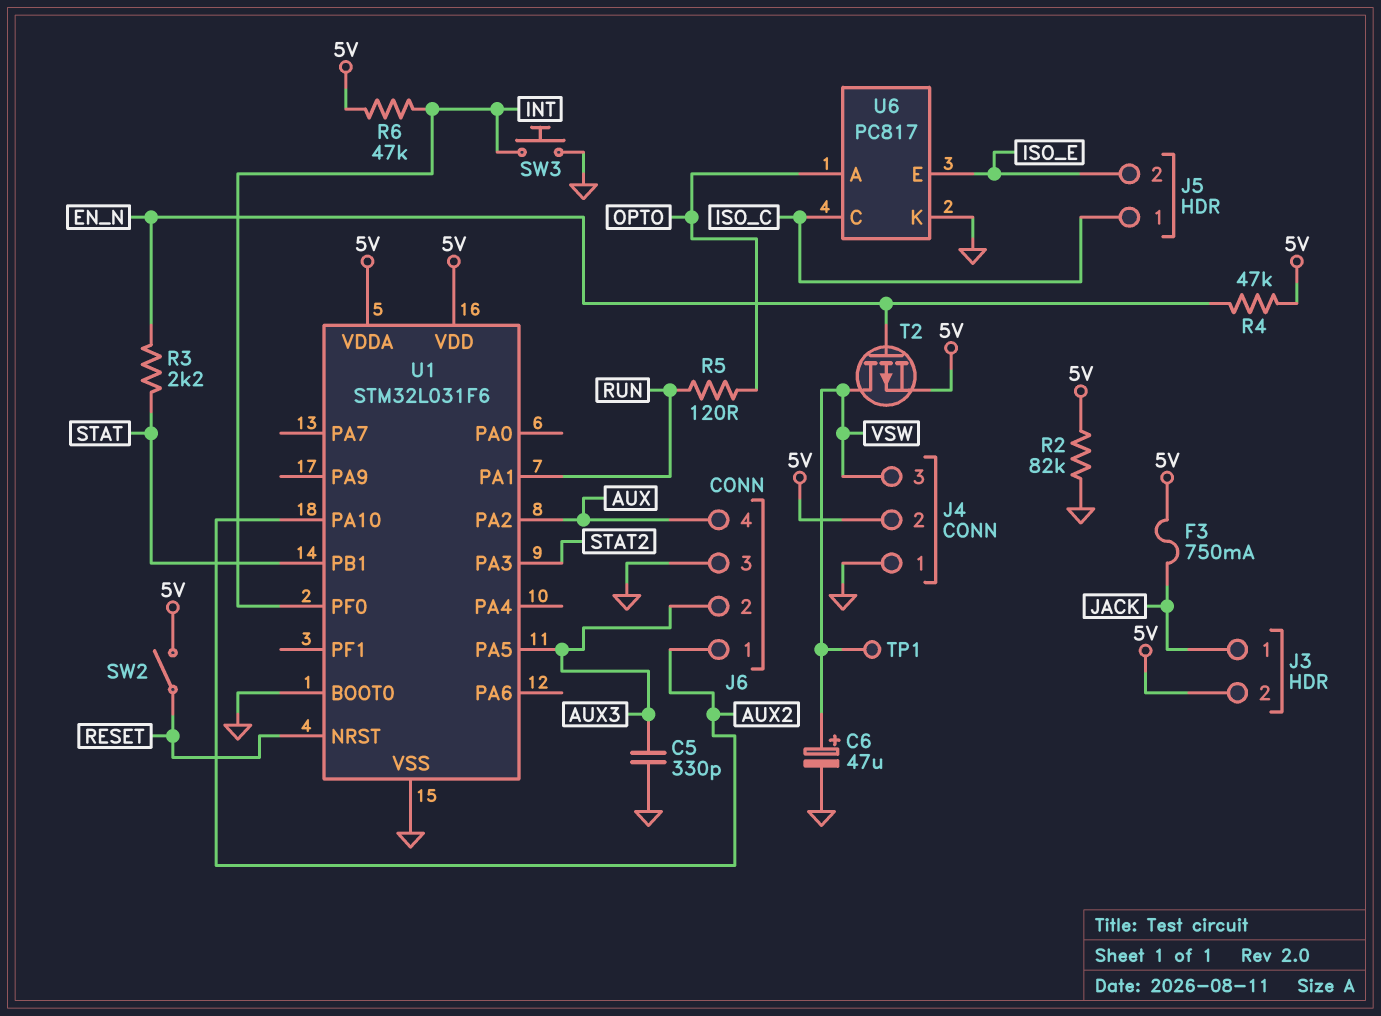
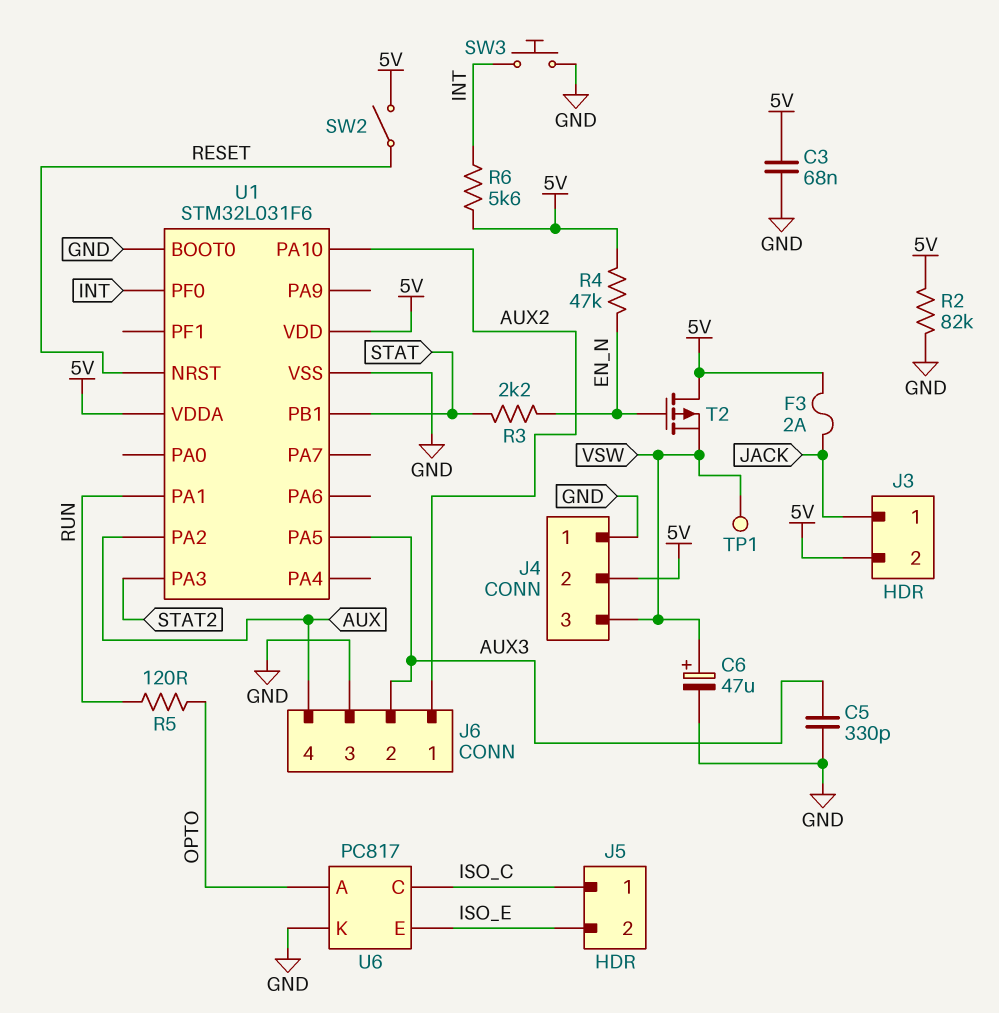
C3: none -> 68nF (5V, GND)
F3: 750mA (5V, JACK) -> 2A (5V, JACK)
R6: 47k (5V, INT) -> 5.6k (5V, INT)
T2: PMOS (G EN_N, D VSW, S 5V) -> PMOS (G EN_N, D 5V, S VSW)

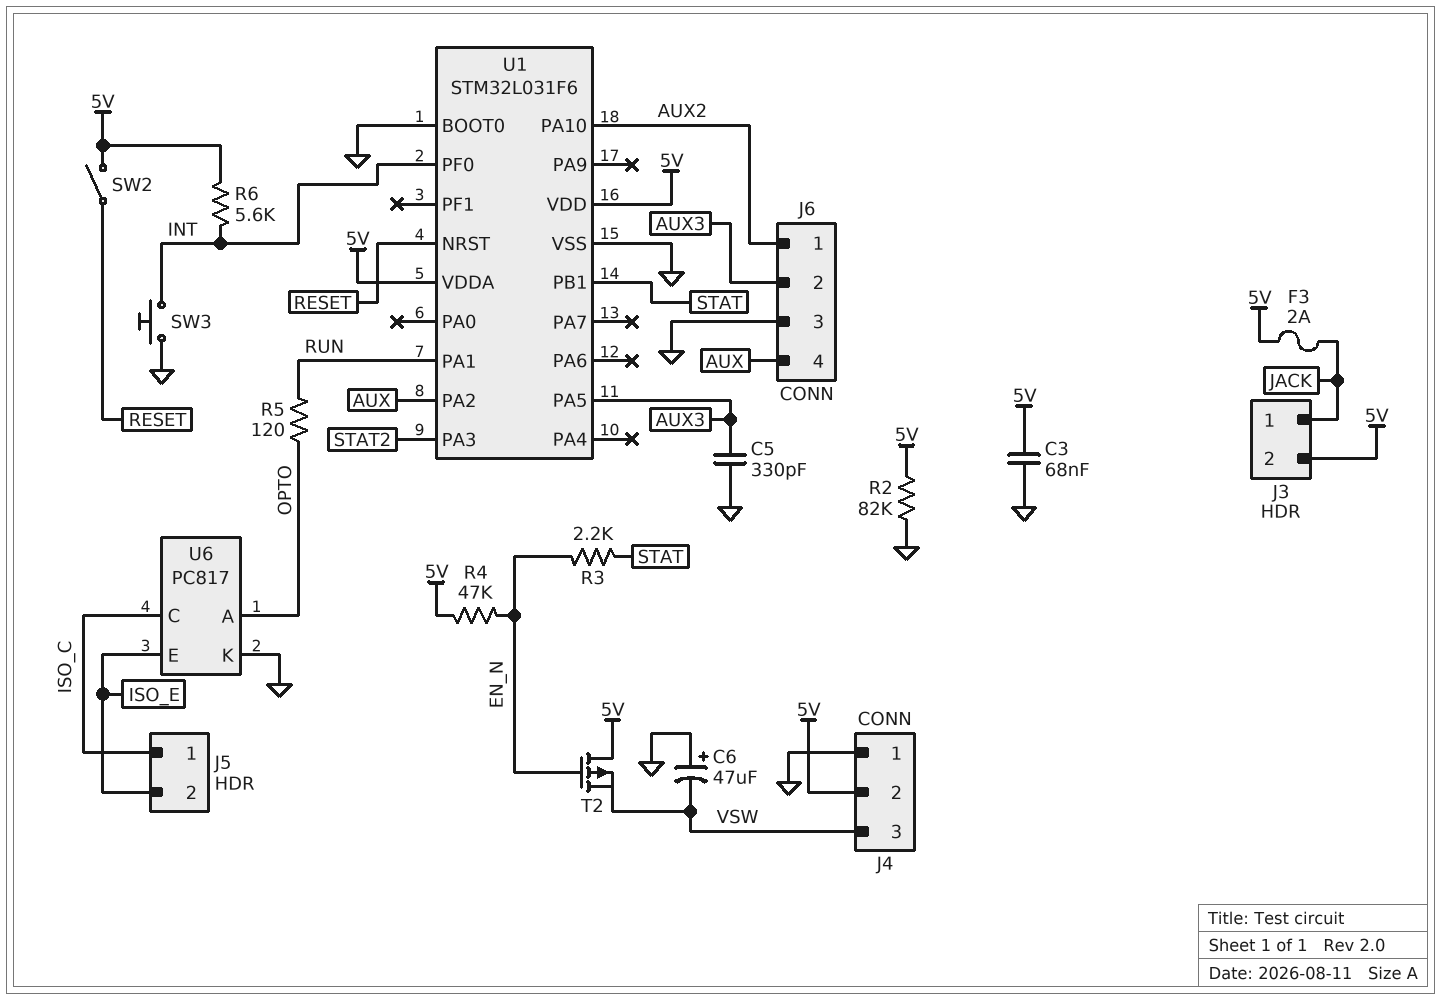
C6: 47uF (plus VSW, minus GND) -> 47uF (plus GND, minus VSW)
TP1: test point (VSW) -> none

